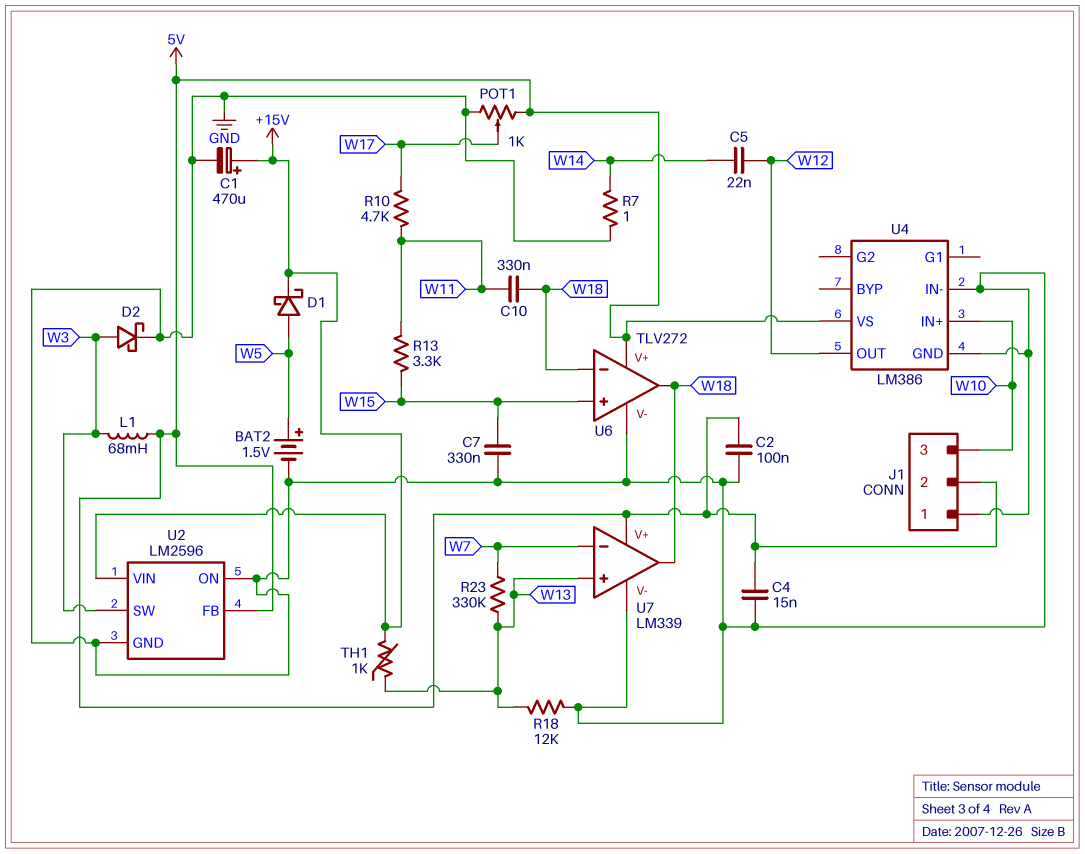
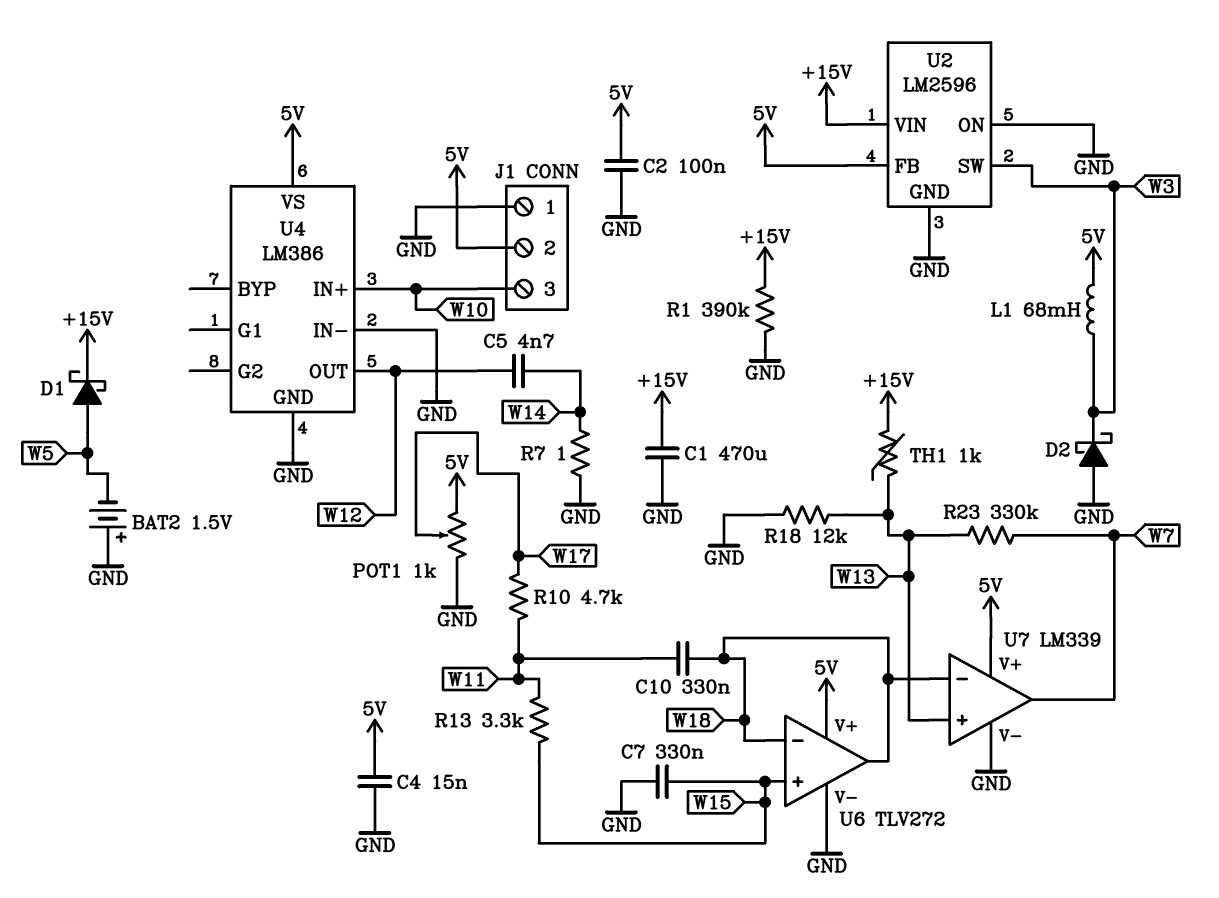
BAT2: 1.5V (plus W5, minus GND) -> 1.5V (plus GND, minus W5)
C1: 470uF (plus +15V, minus GND) -> 470uF (+15V, GND)
C5: 22nF (W12, W14) -> 4.7nF (W12, W14)
D2: schottky (A W3, K GND) -> schottky (A GND, K W3)
R1: none -> 390k (+15V, GND)
U7 pin in-: W7 -> W18
U7 pin out: W18 -> W7

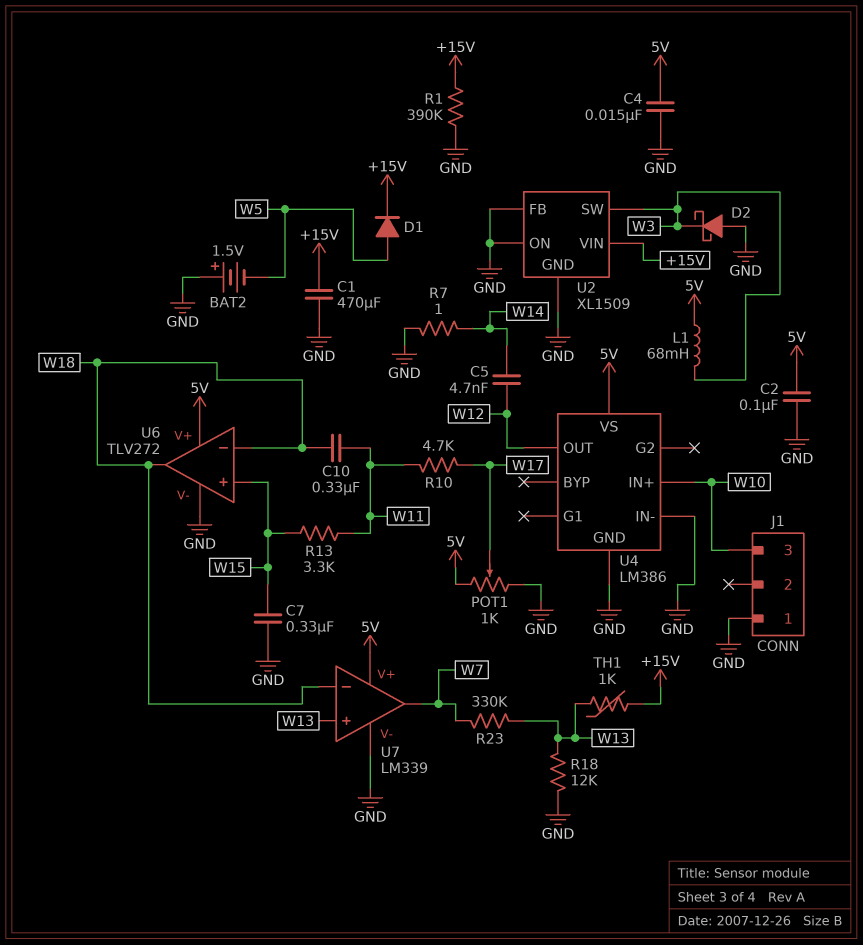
D1: schottky (A W5, K +15V) -> diode (A W5, K +15V)
J1 pin 2: 5V -> none
U2: LM2596 -> XL1509
U2 pin FB: 5V -> GND

